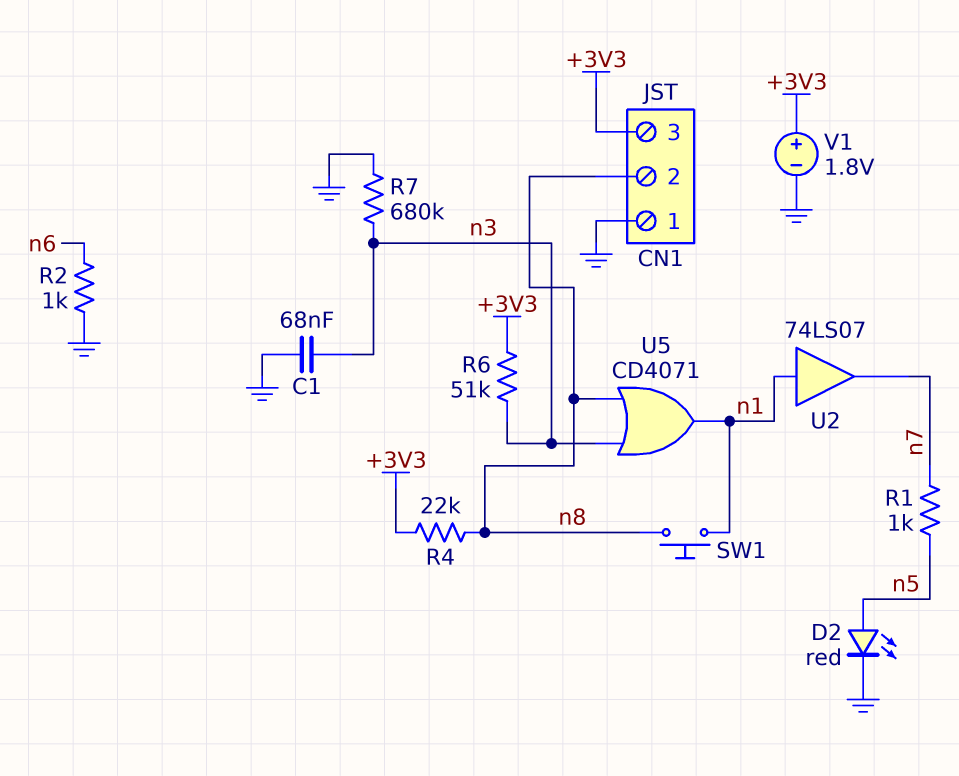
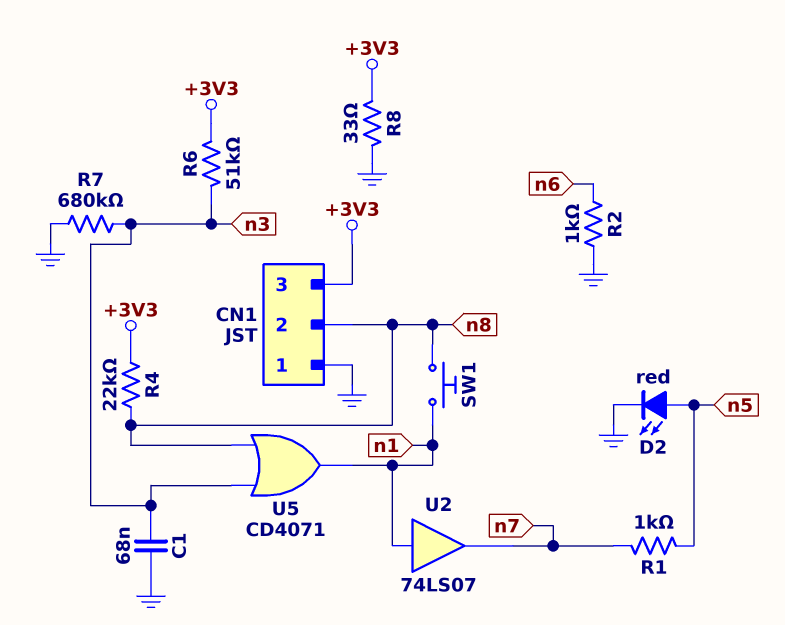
R8: none -> 33 (+3V3, GND)
V1: 1.8V (plus +3V3, minus GND) -> none

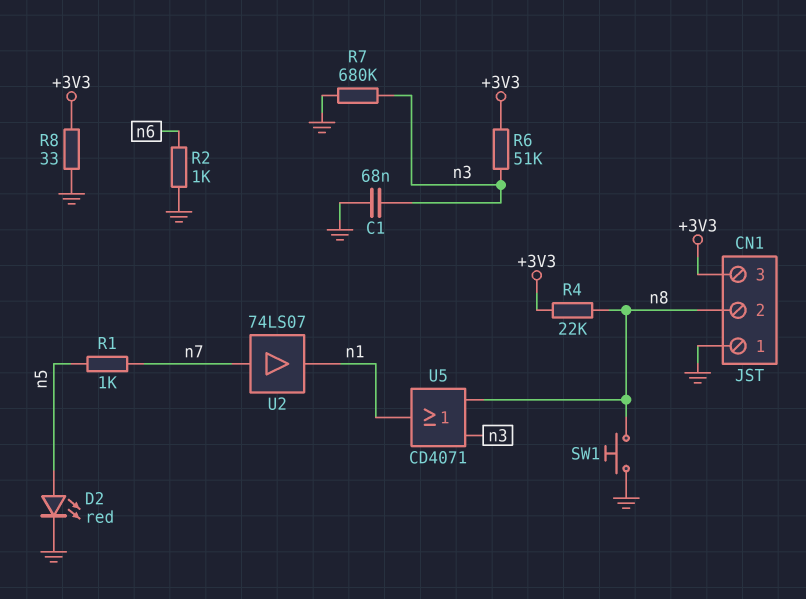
SW1: button (n1, n8) -> button (GND, n8)
U2: buffer 74LS07 (in n1, out n7) -> buffer 74LS07 (in n7, out n1)

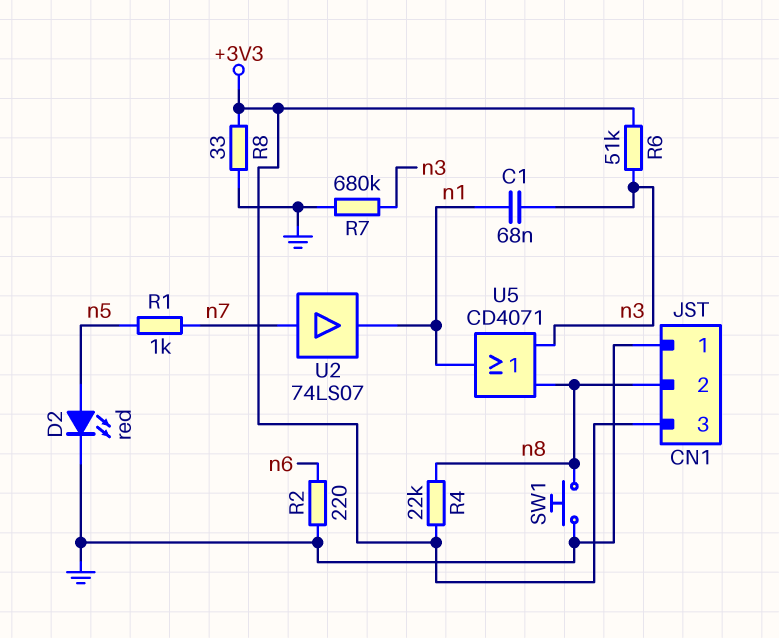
C1: 68nF (GND, n3) -> 68nF (n1, n3)
R2: 1k (GND, n6) -> 220 (GND, n6)

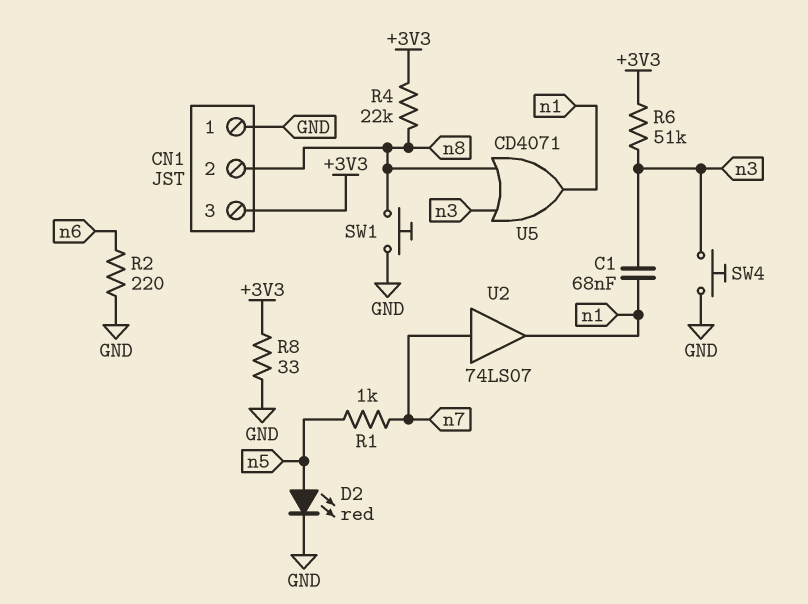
R7: 680k (GND, n3) -> none
SW4: none -> button (GND, n3)

